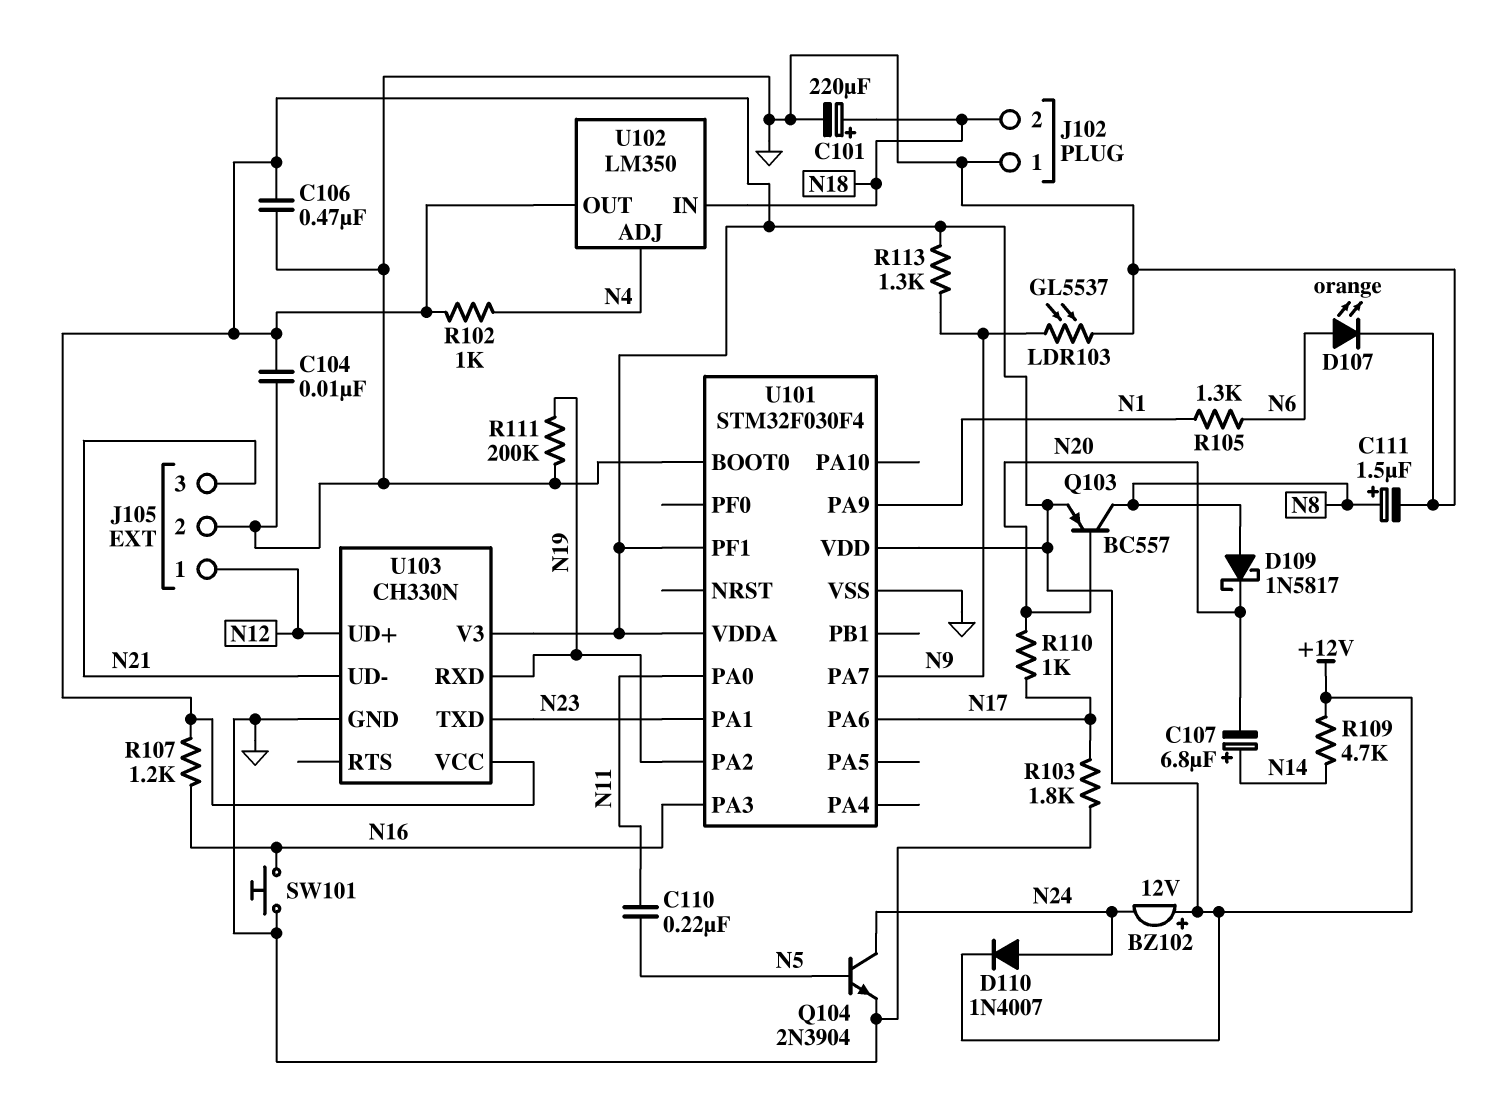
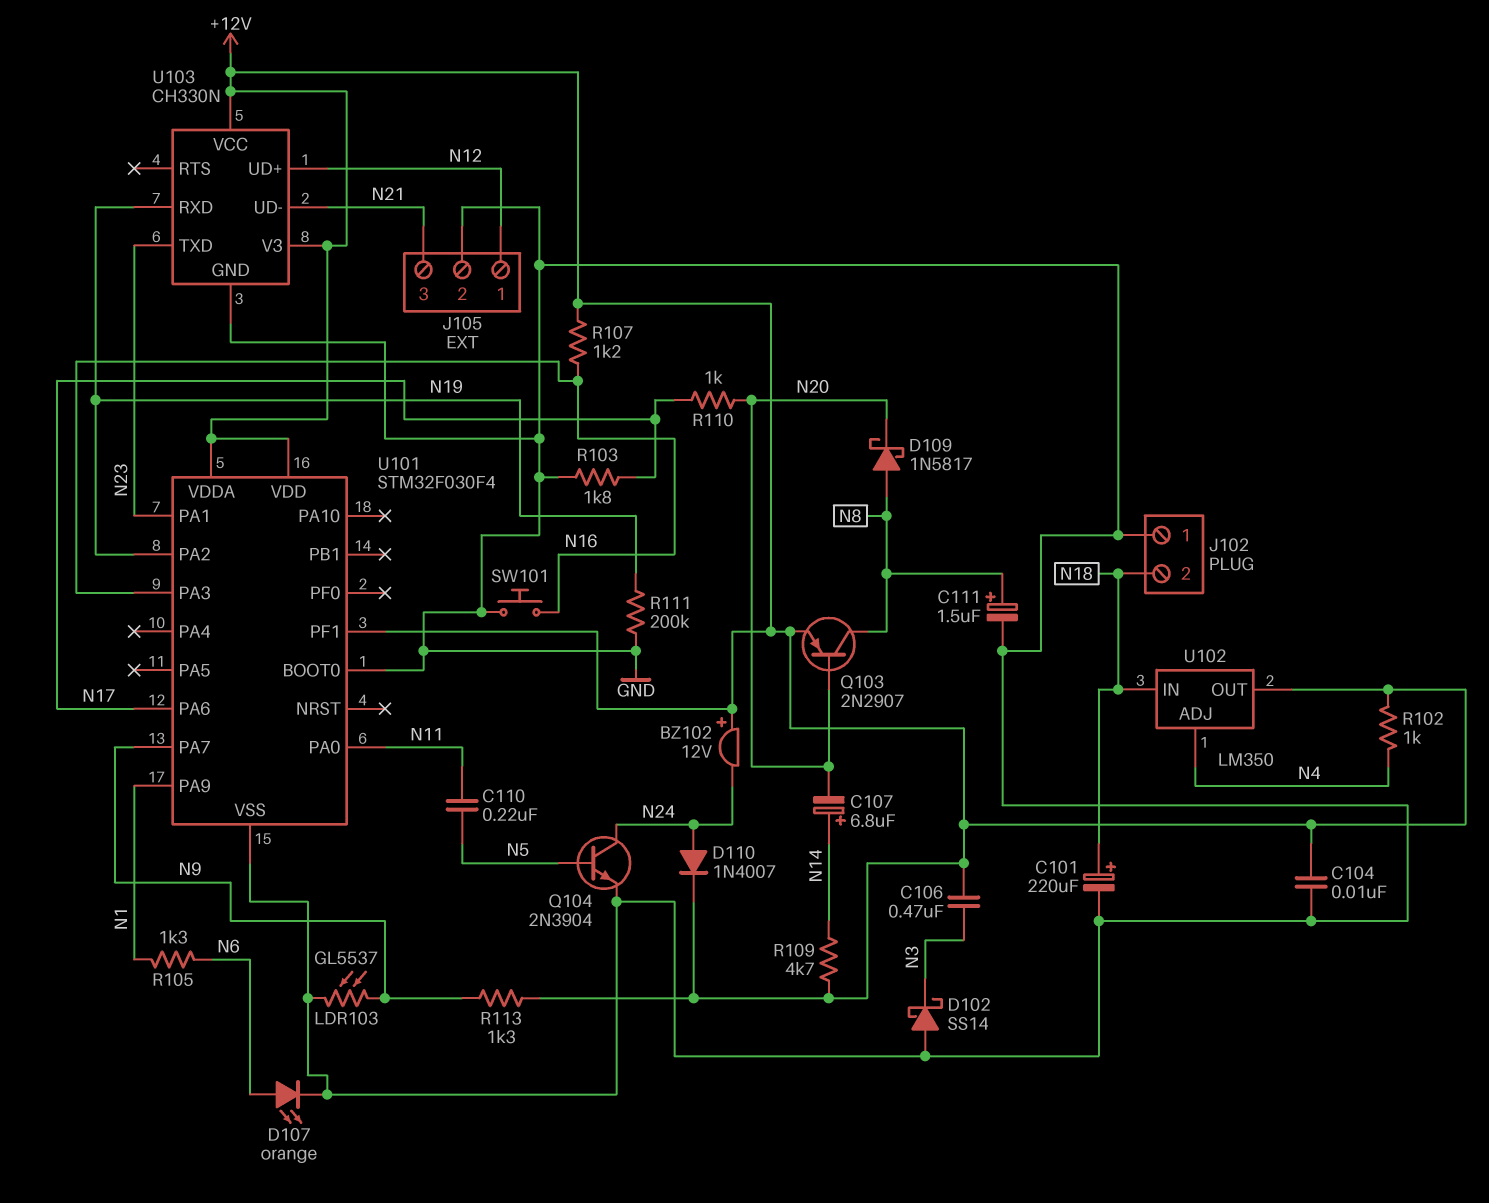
C106: 470nF (+12V, GND) -> 470nF (+12V, N3)
D102: none -> schottky SS14 (A GND, K N3)
Q103: PNP BC557 (B N20, C N8, E +12V) -> PNP 2N2907 (B N20, C N8, E +12V)

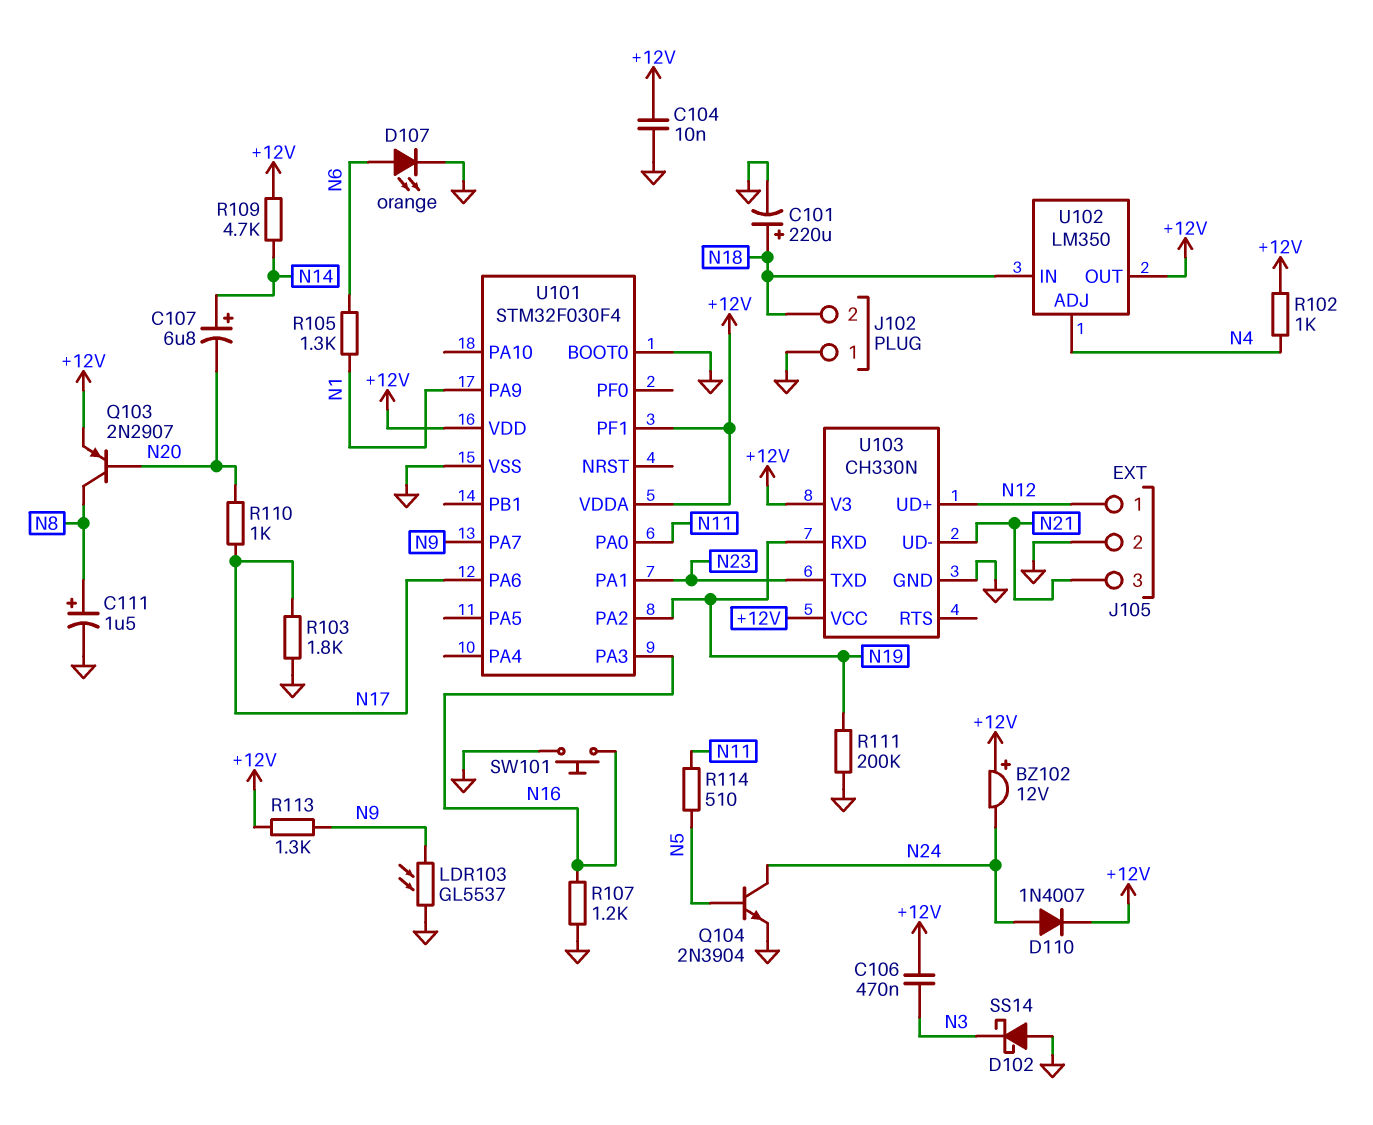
C110: 220nF (N5, N11) -> none
D109: schottky 1N5817 (A N8, K N20) -> none
R107: 1.2k (+12V, N16) -> 1.2k (GND, N16)
R114: none -> 510 (N5, N11)

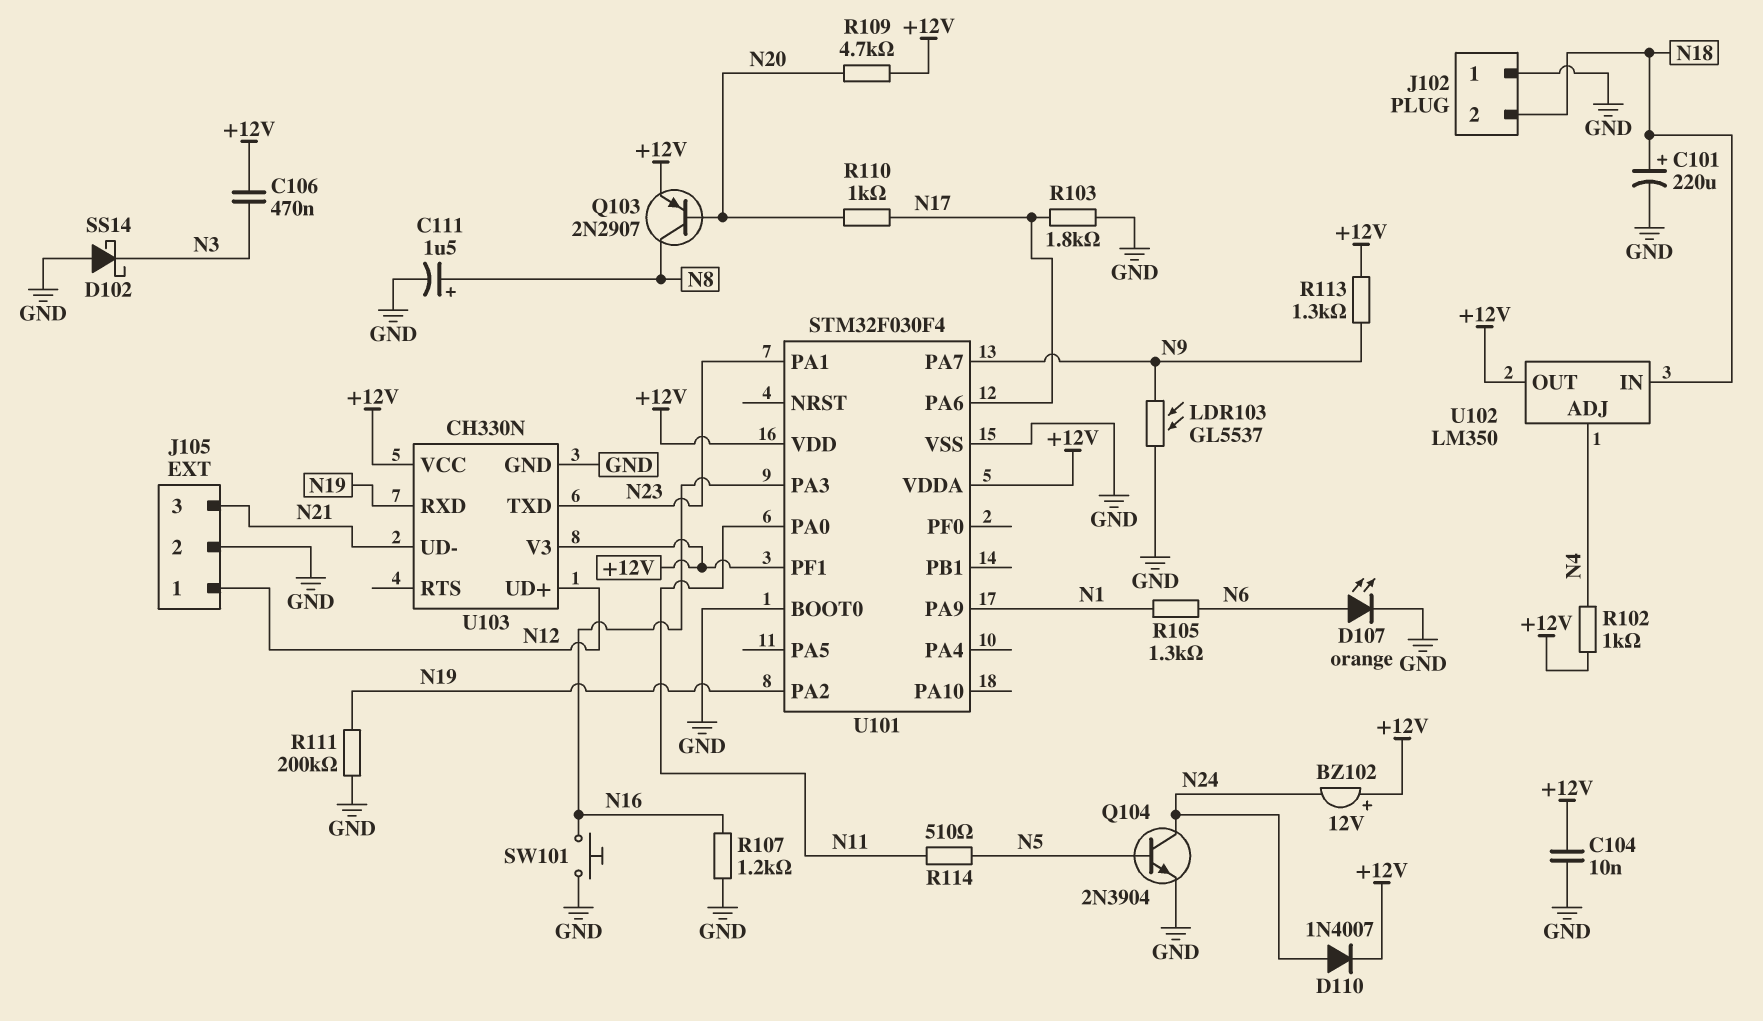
C107: 6.8uF (plus N14, minus N20) -> none
R109: 4.7k (+12V, N14) -> 4.7k (+12V, N20)

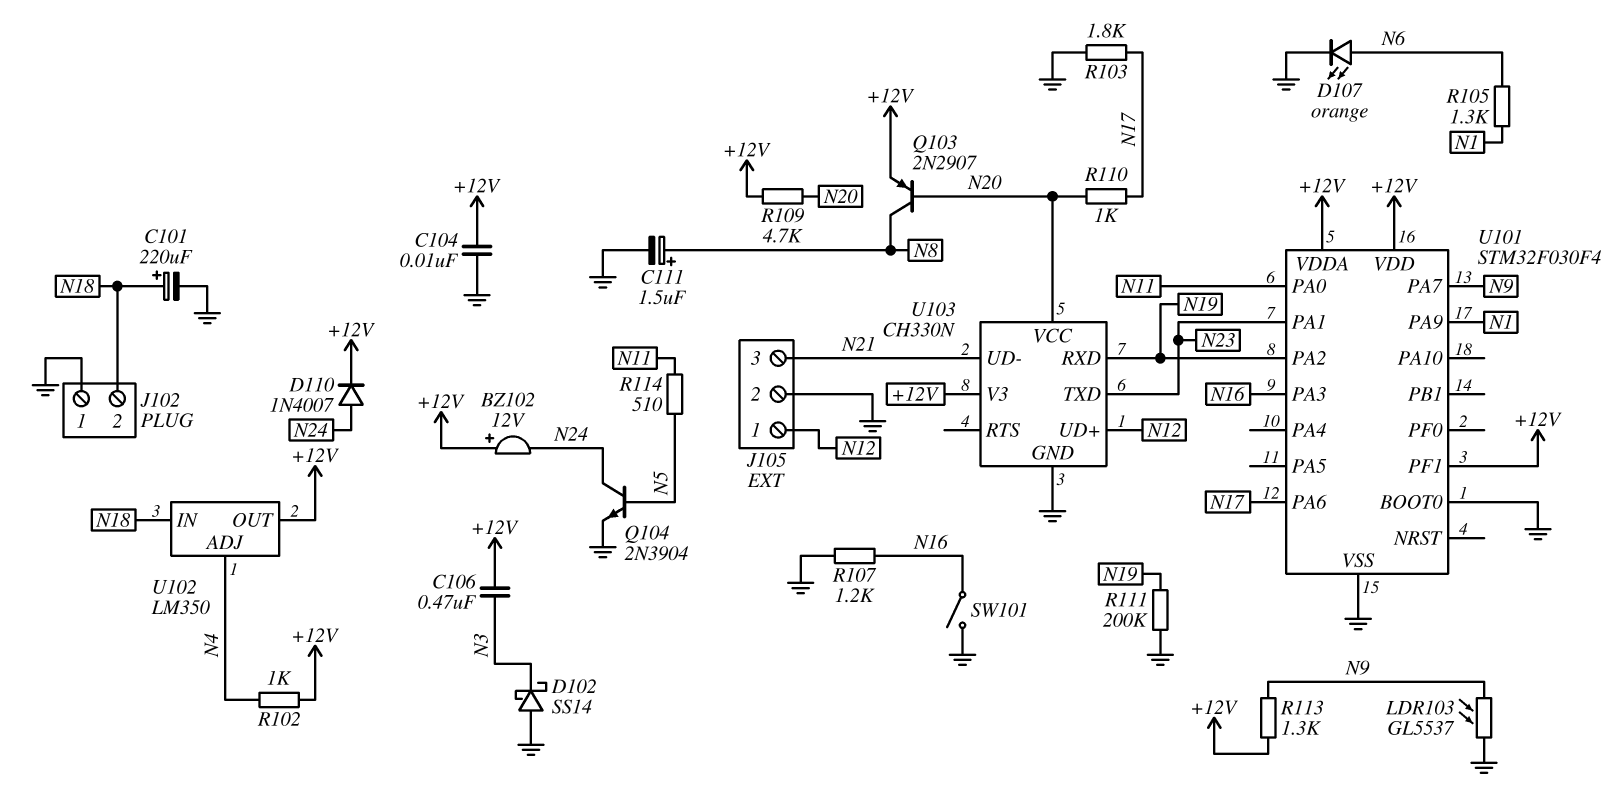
SW101: button (GND, N16) -> switch (GND, N16)
U103 pin VCC: +12V -> N20

